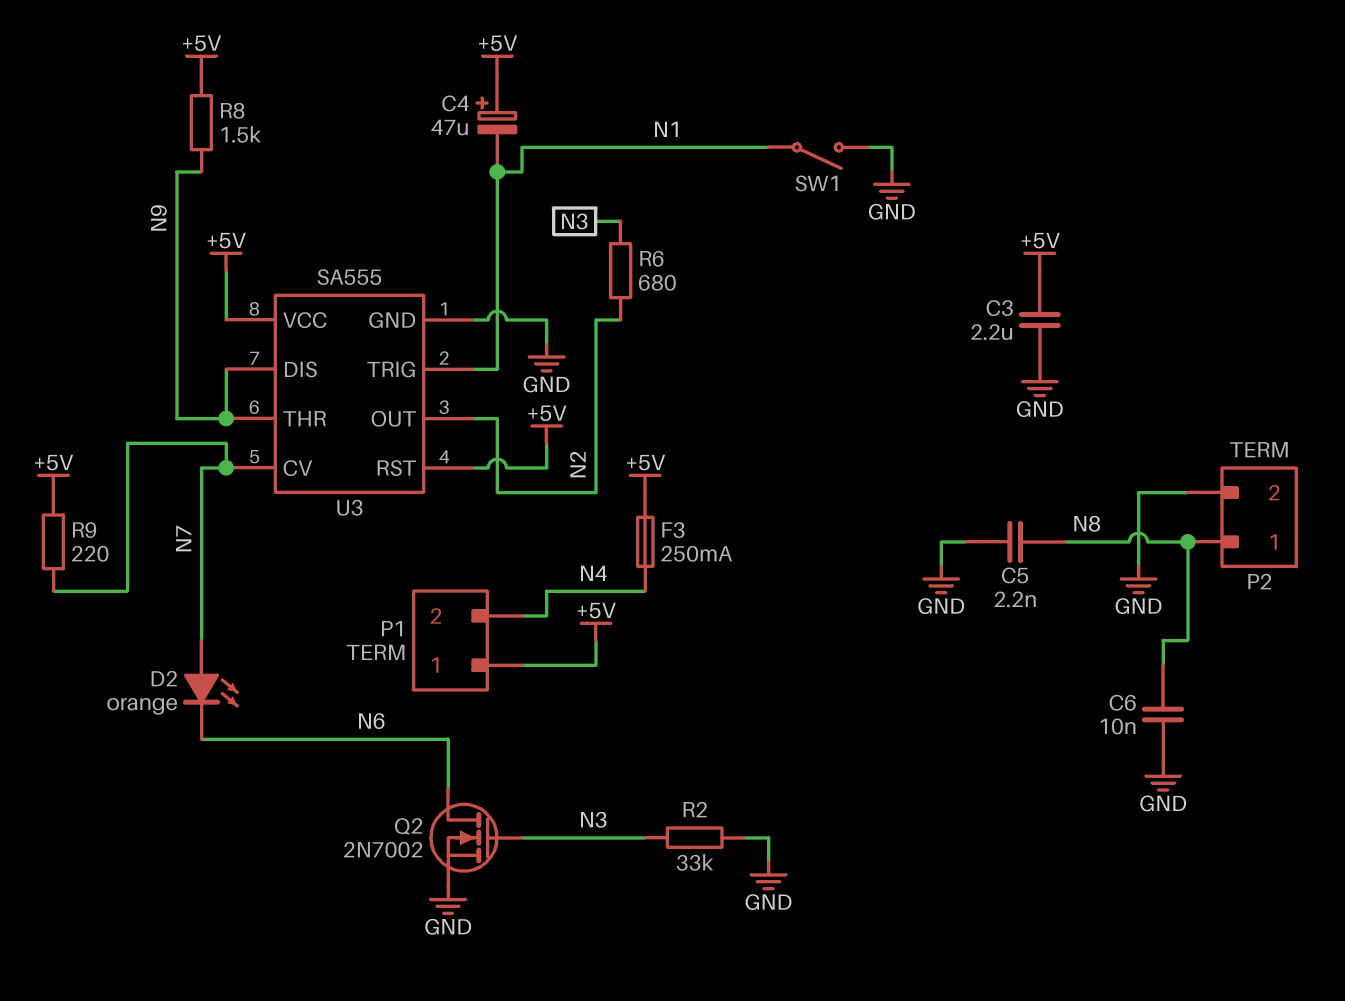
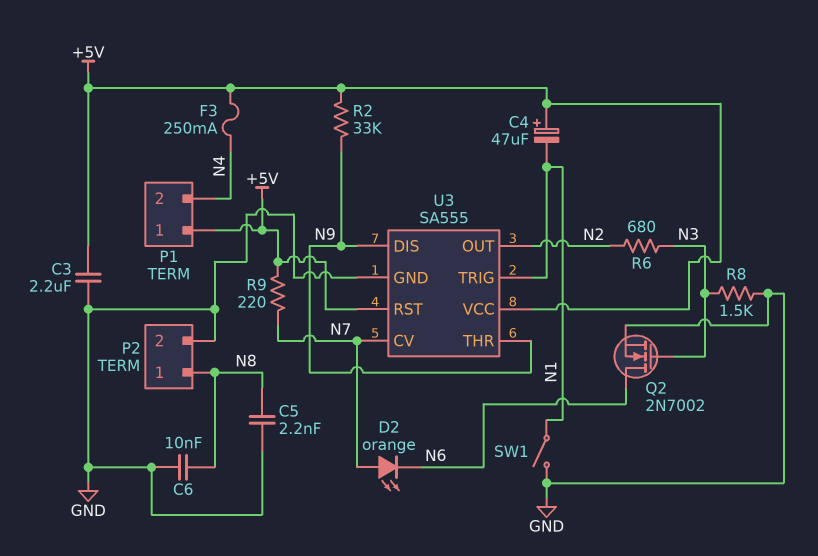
R2: 33k (GND, N3) -> 33k (+5V, N9)
R8: 1.5k (+5V, N9) -> 1.5k (GND, N3)

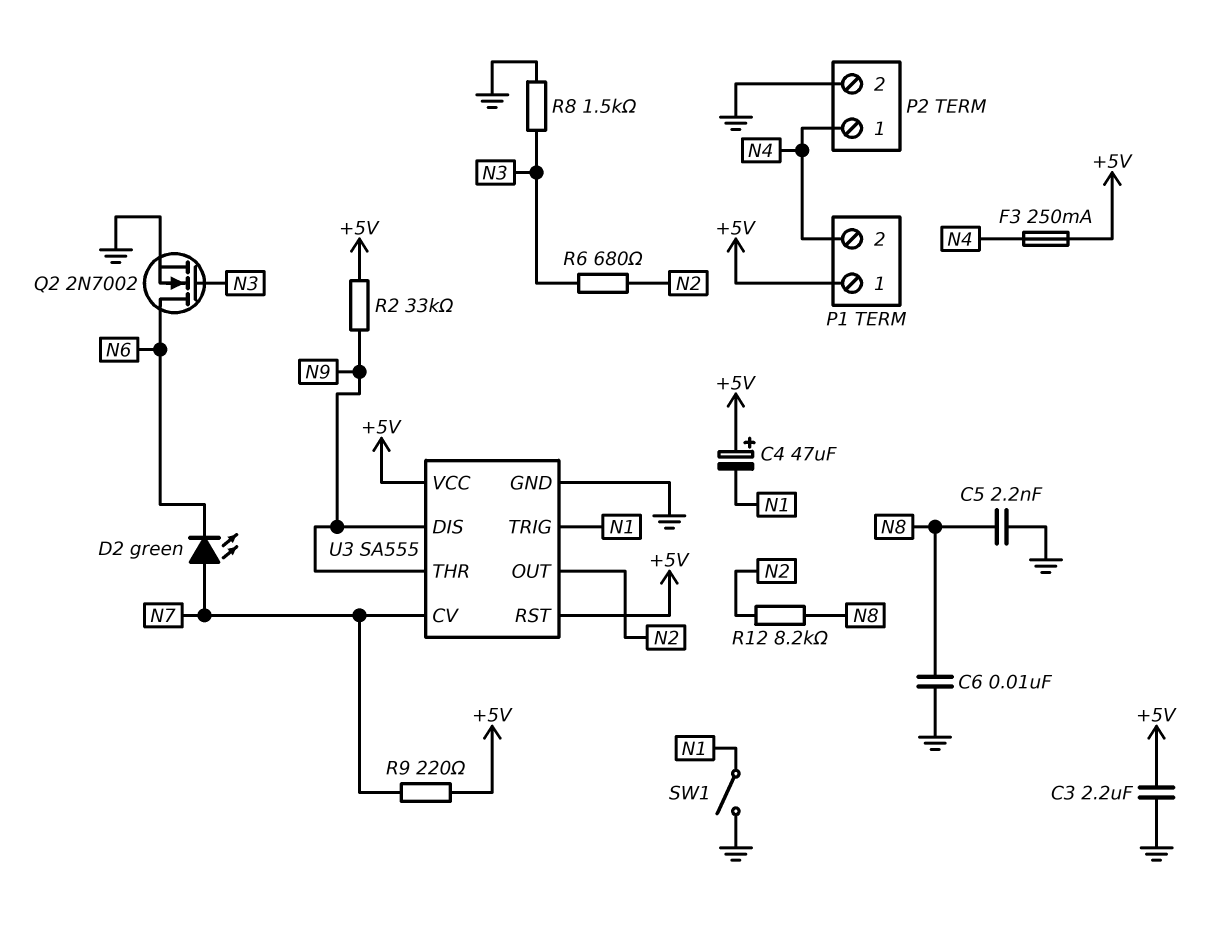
D2: LED orange (A N7, K N6) -> LED green (A N7, K N6)
P2 pin 1: N8 -> N4
R12: none -> 8.2k (N2, N8)

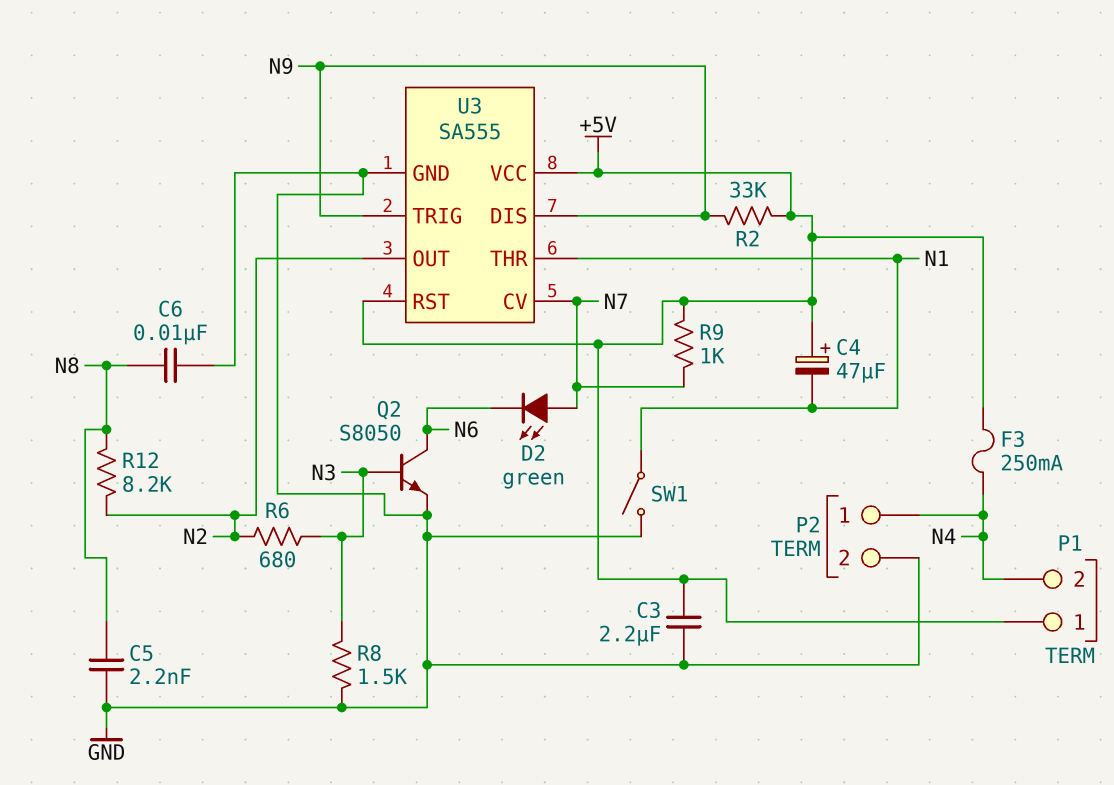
Q2: NMOS 2N7002 (G N3, D N6, S GND) -> NPN S8050 (B N3, C N6, E GND)
R9: 220 (+5V, N7) -> 1k (+5V, N7)
U3 pin THR: N9 -> N1
U3 pin TRIG: N1 -> N9

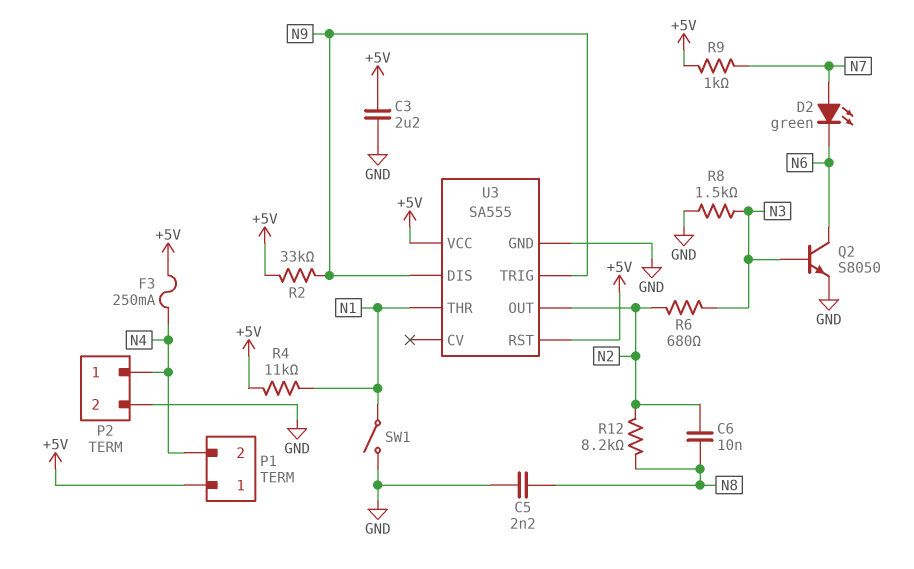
C4: 47uF (plus +5V, minus N1) -> none
C6: 10nF (GND, N8) -> 10nF (N2, N8)
R4: none -> 11k (+5V, N1)
U3 pin CV: N7 -> none

